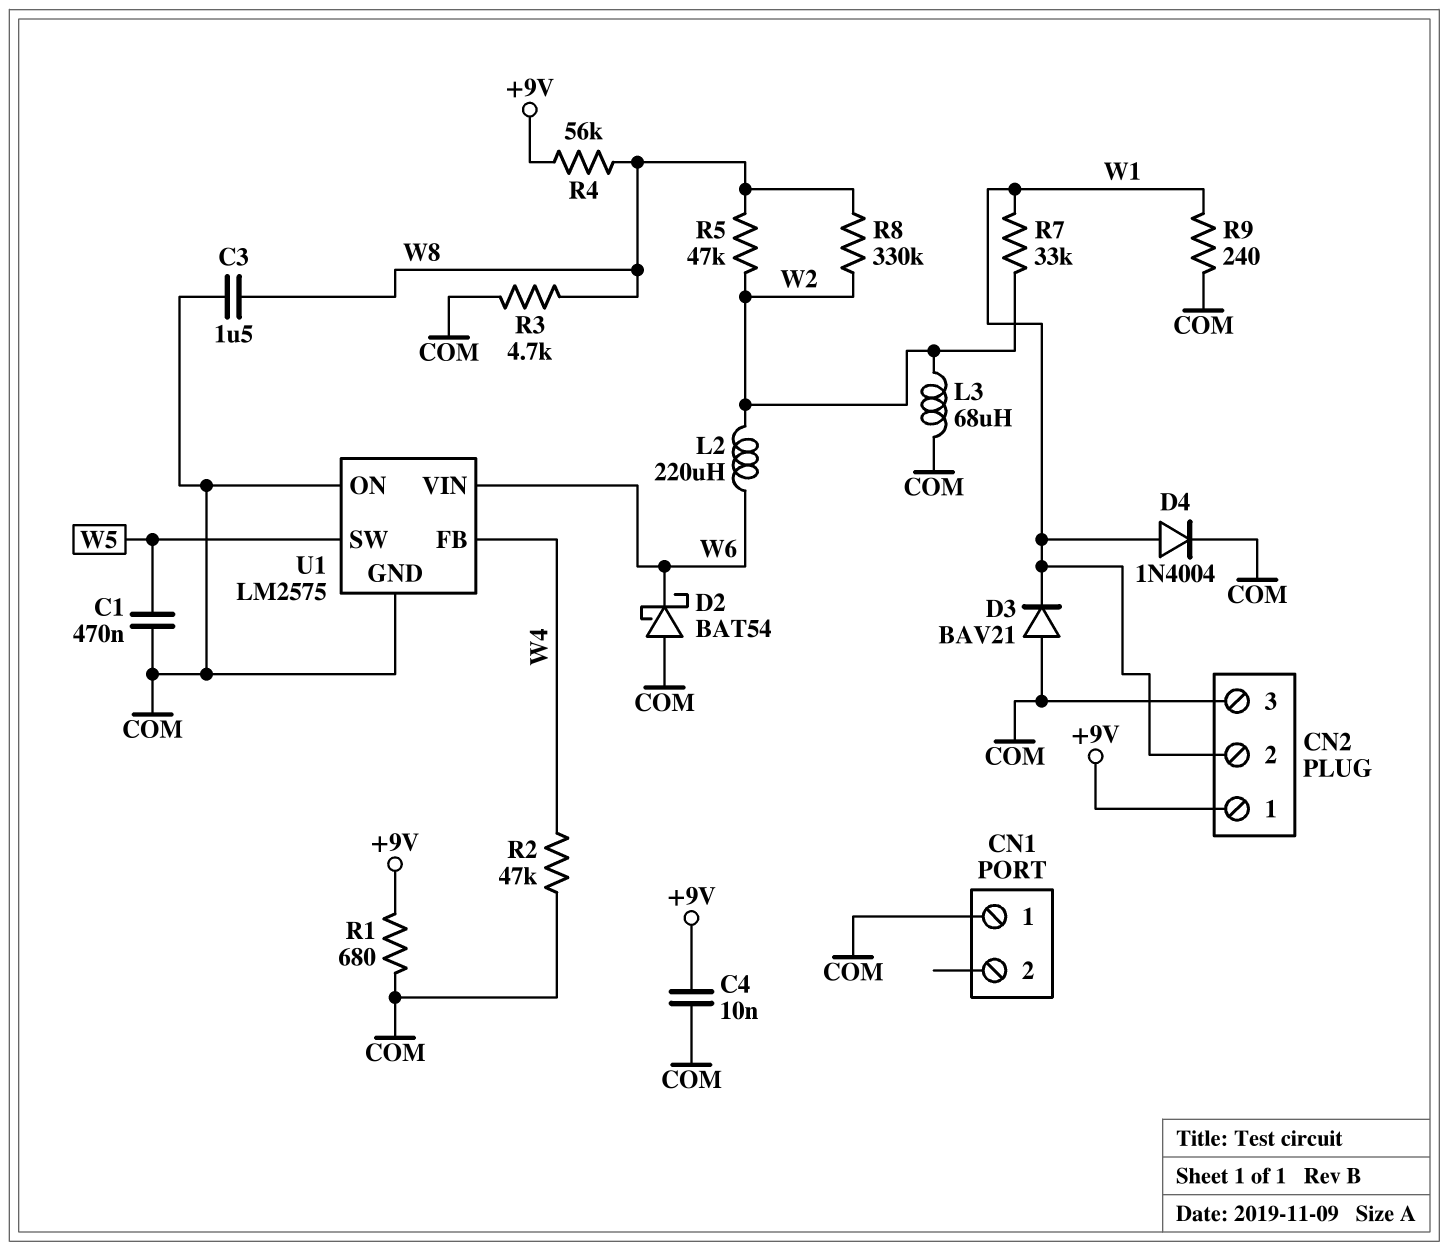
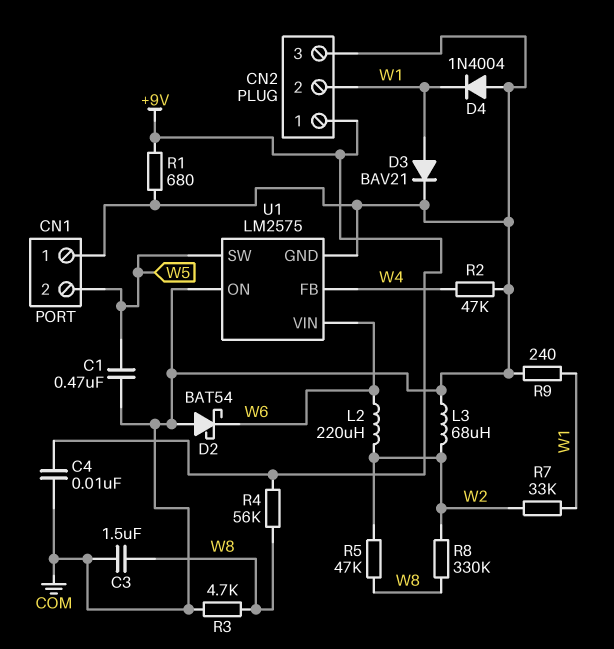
CN1 pin 2: none -> W5
D3: diode BAV21 (A COM, K W1) -> diode BAV21 (A W1, K COM)
D4: diode 1N4004 (A W1, K COM) -> diode 1N4004 (A COM, K W1)

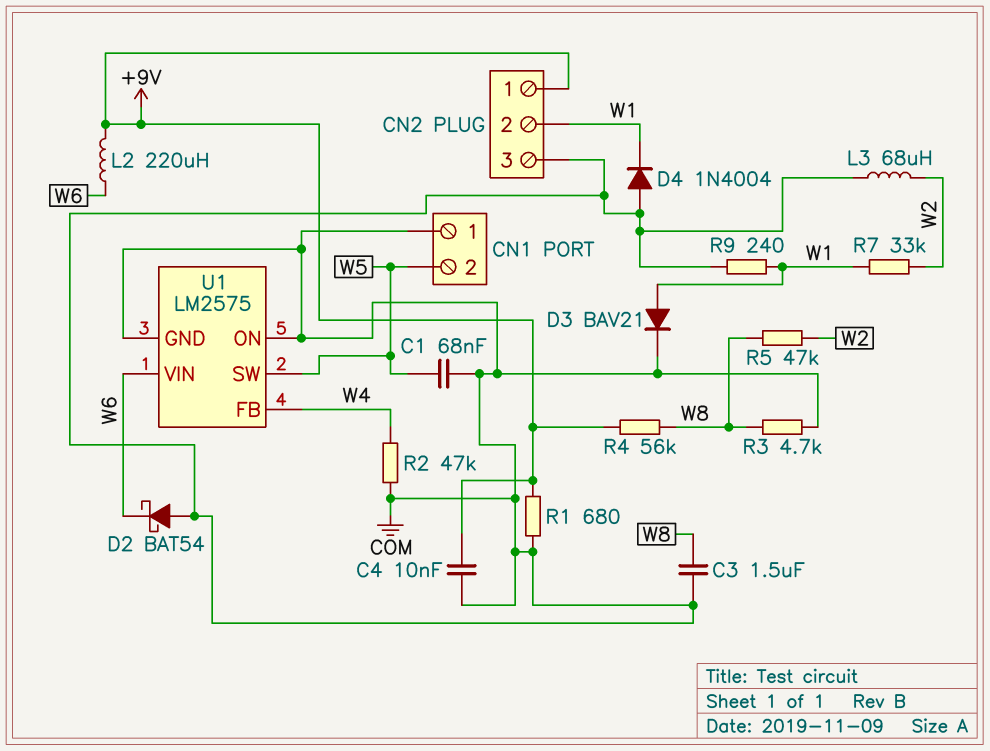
C1: 470nF (COM, W5) -> 68nF (COM, W5)
L2: 220uH (W2, W6) -> 220uH (+9V, W6)
R8: 330k (W2, W8) -> none

